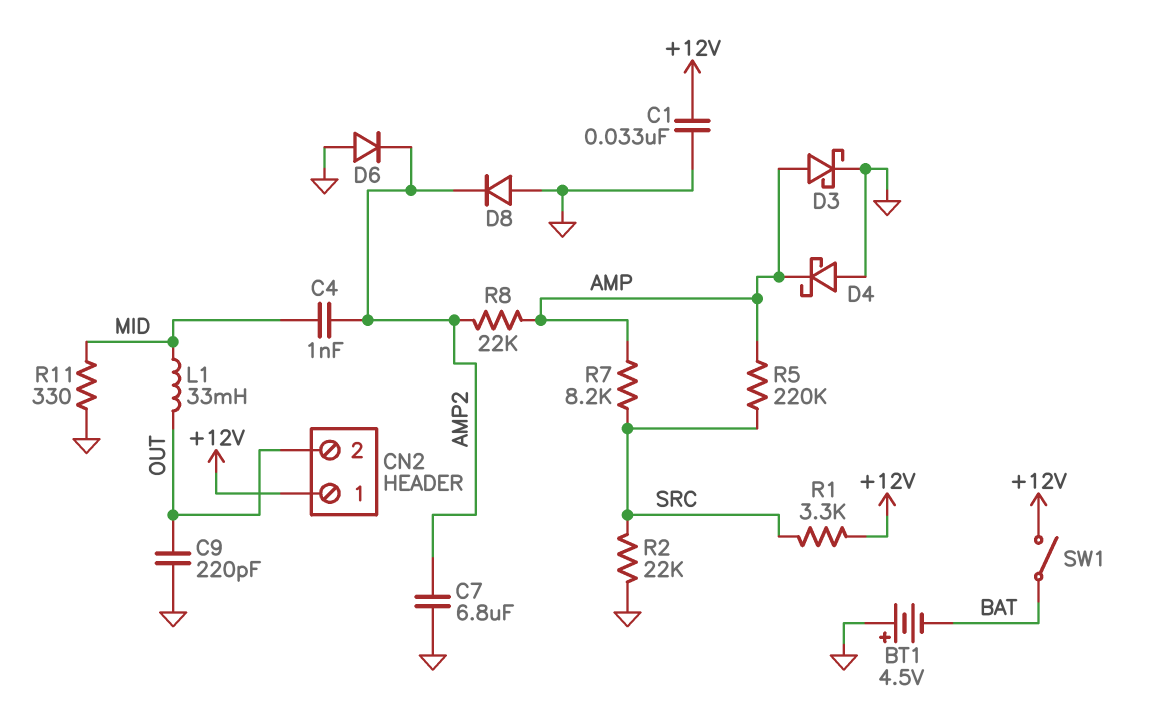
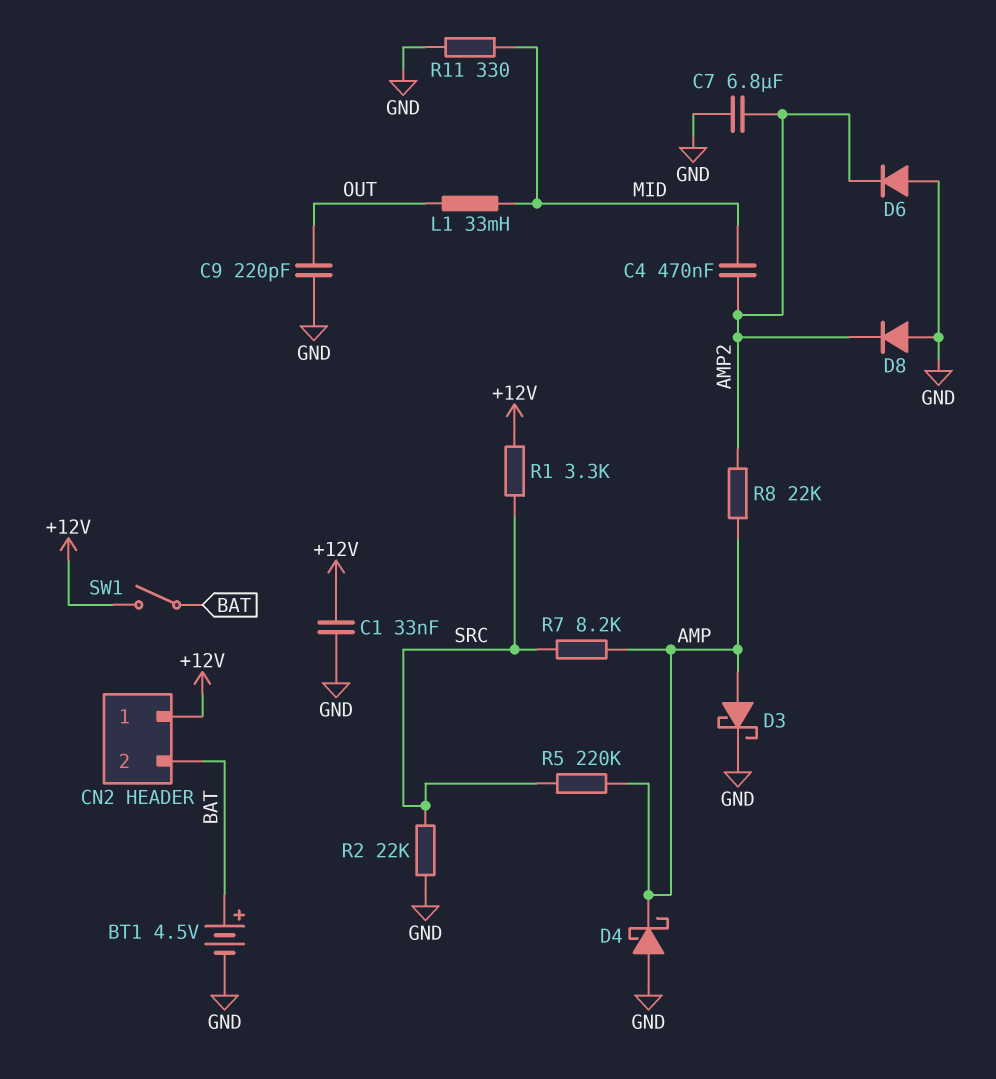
BT1: 4.5V (plus GND, minus BAT) -> 4.5V (plus BAT, minus GND)
C4: 1nF (AMP2, MID) -> 470nF (AMP2, MID)
CN2 pin 2: OUT -> BAT

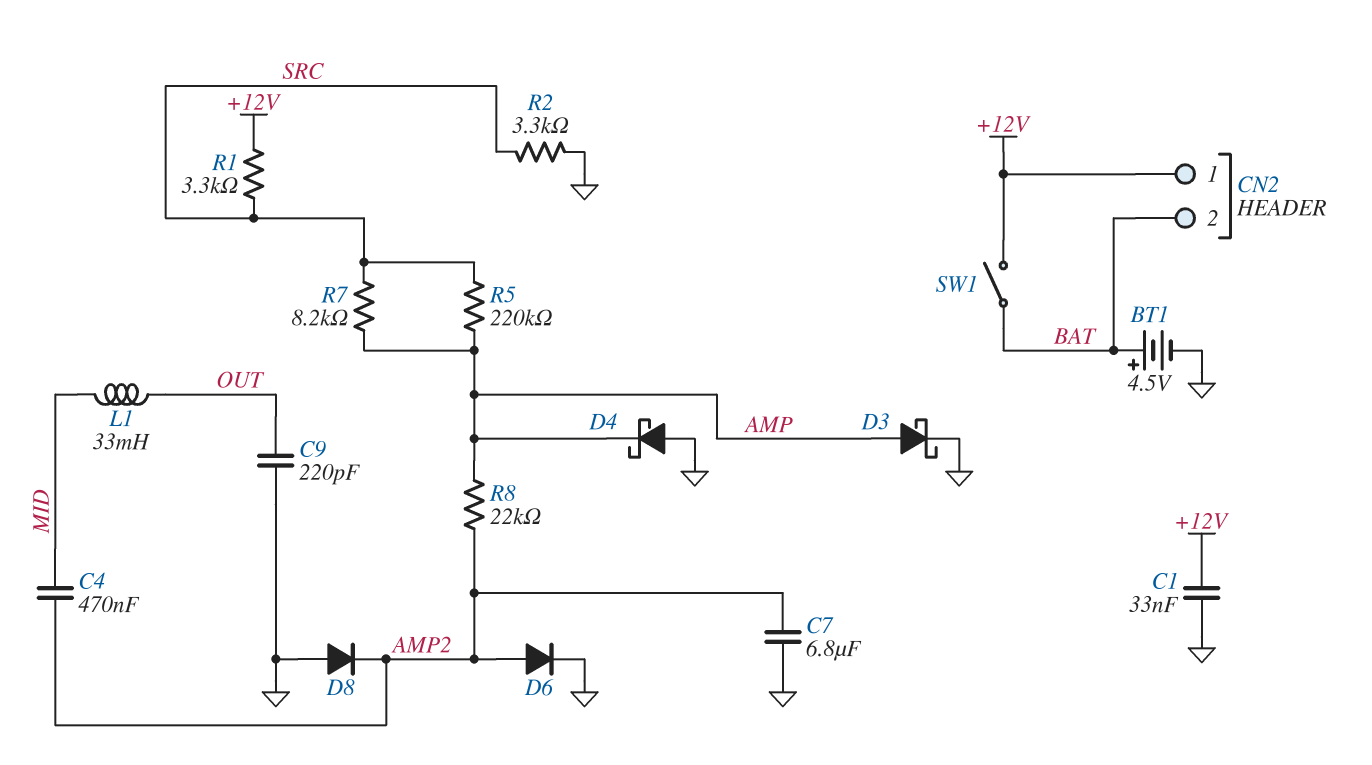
D6: diode (A GND, K AMP2) -> diode (A AMP2, K GND)
R2: 22k (GND, SRC) -> 3.3k (GND, SRC)
R11: 330 (GND, MID) -> none

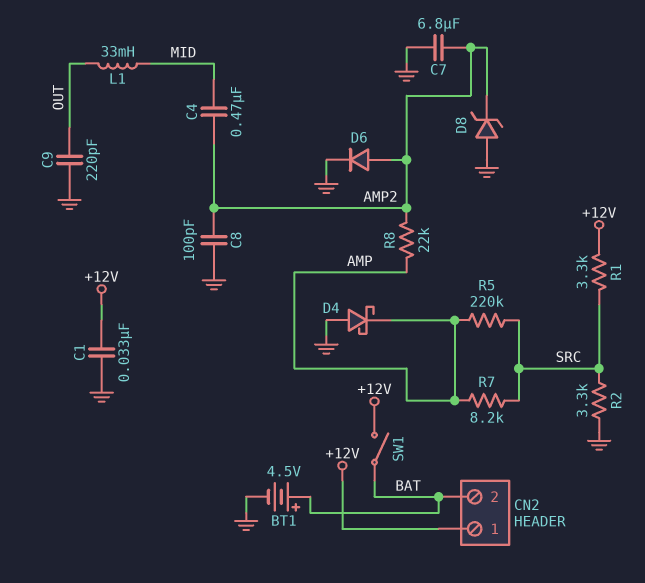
C8: none -> 100pF (AMP2, GND)
D3: schottky (A AMP, K GND) -> none
D8: diode (A GND, K AMP2) -> zener (A GND, K AMP2)

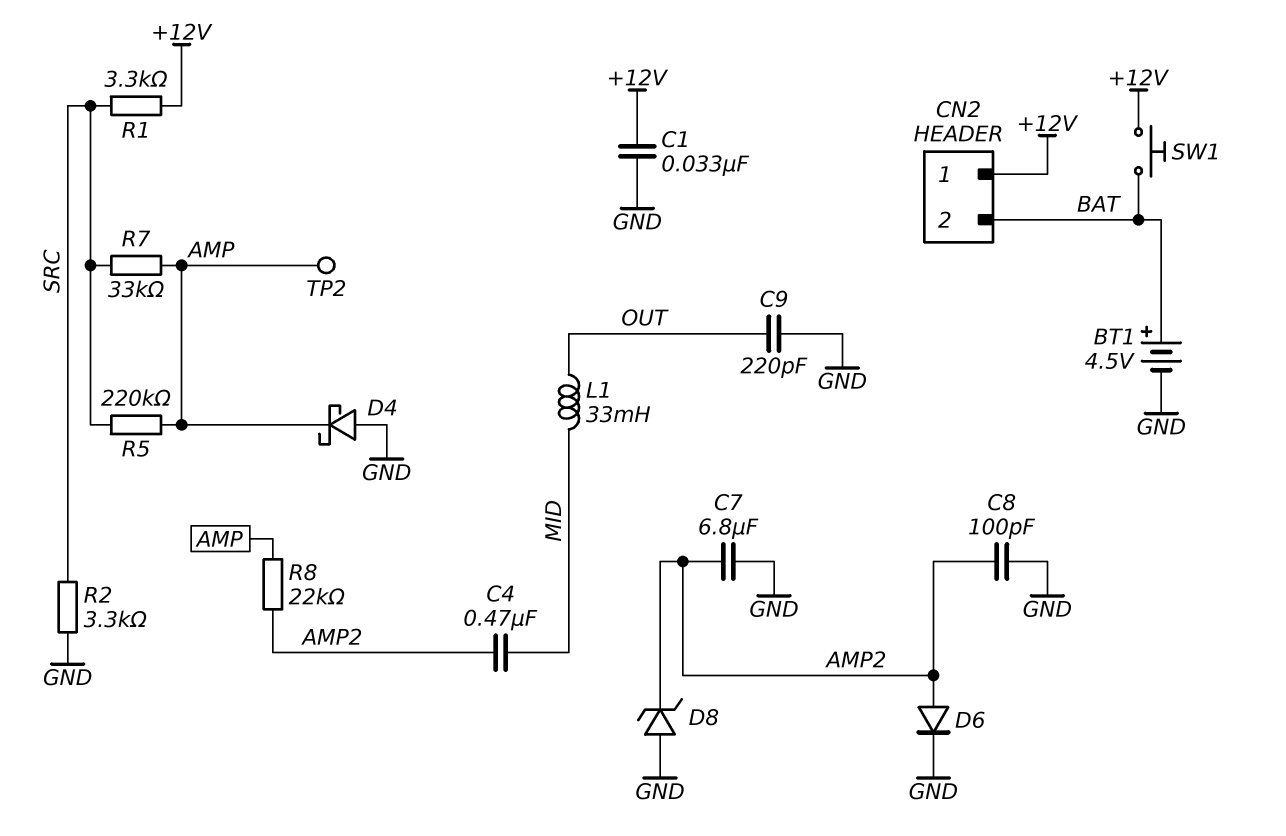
R7: 8.2k (AMP, SRC) -> 33k (AMP, SRC)
SW1: switch (+12V, BAT) -> button (+12V, BAT)
TP2: none -> test point (AMP)

